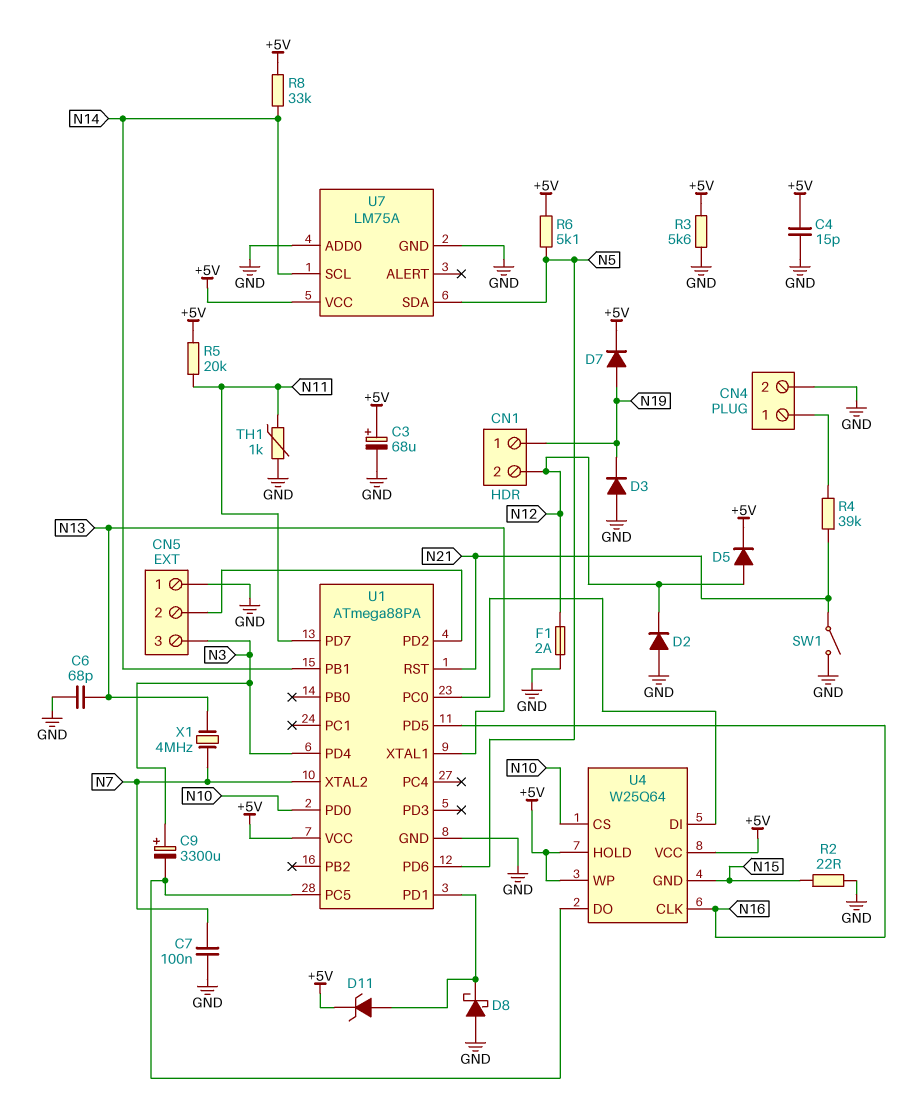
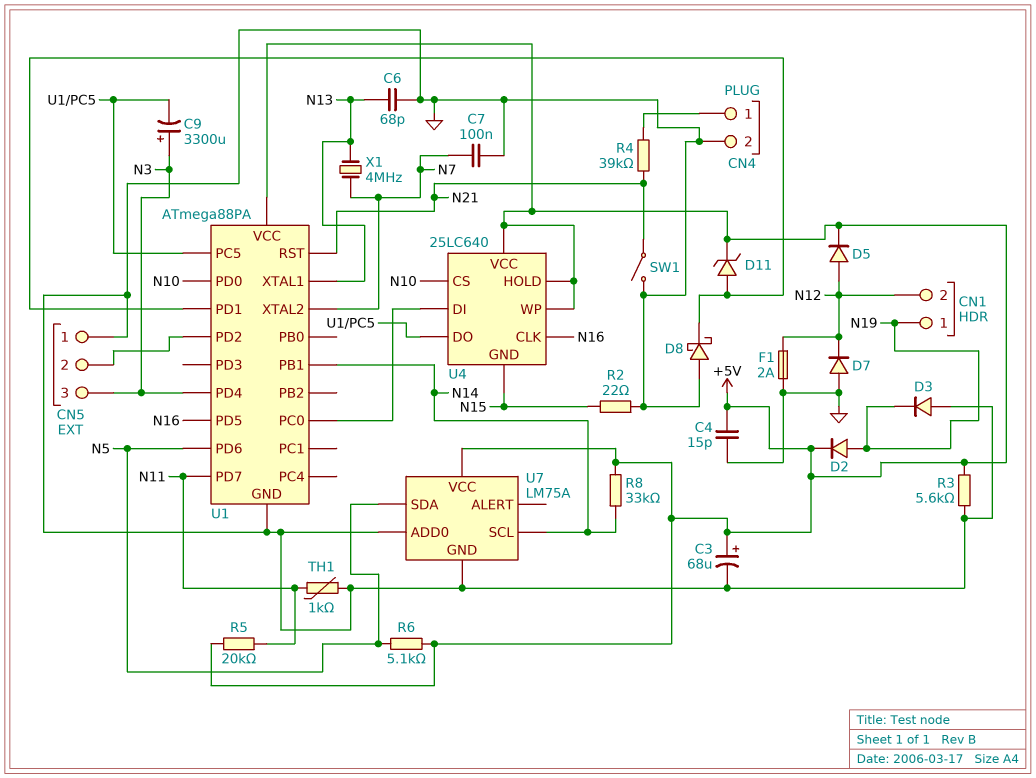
D2: diode (A GND, K N12) -> diode (A N19, K +5V)
D7: diode (A N19, K +5V) -> diode (A GND, K N12)
U4: W25Q64 -> 25LC640

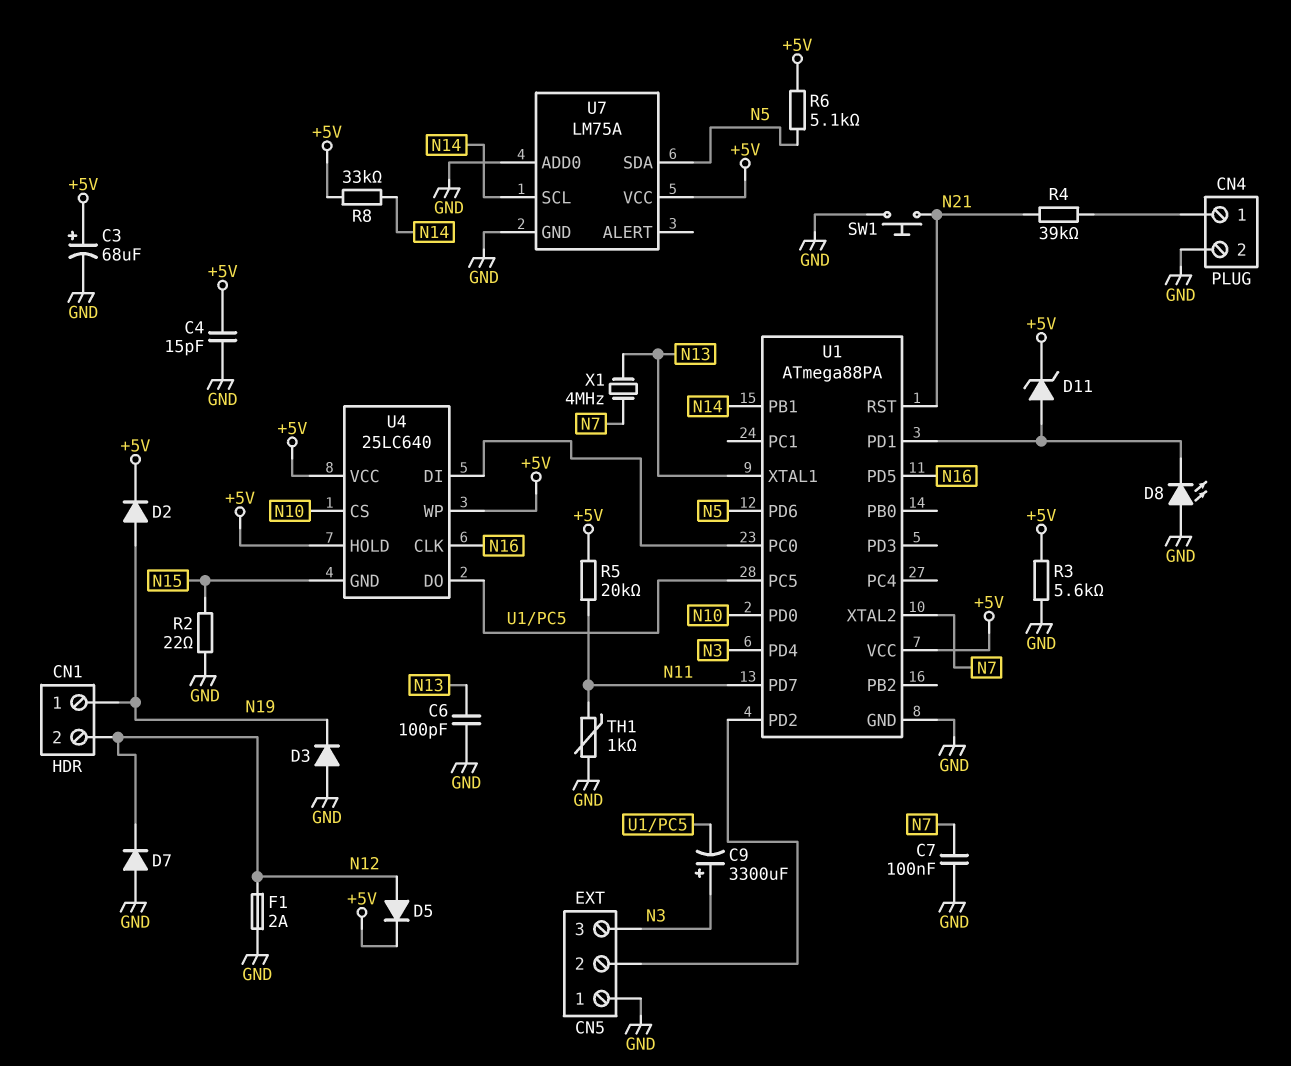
C6: 68pF (GND, N13) -> 100pF (GND, N13)
D8: schottky (A GND, K U1/PD1) -> LED (A GND, K U1/PD1)
SW1: switch (GND, N21) -> button (GND, N21)

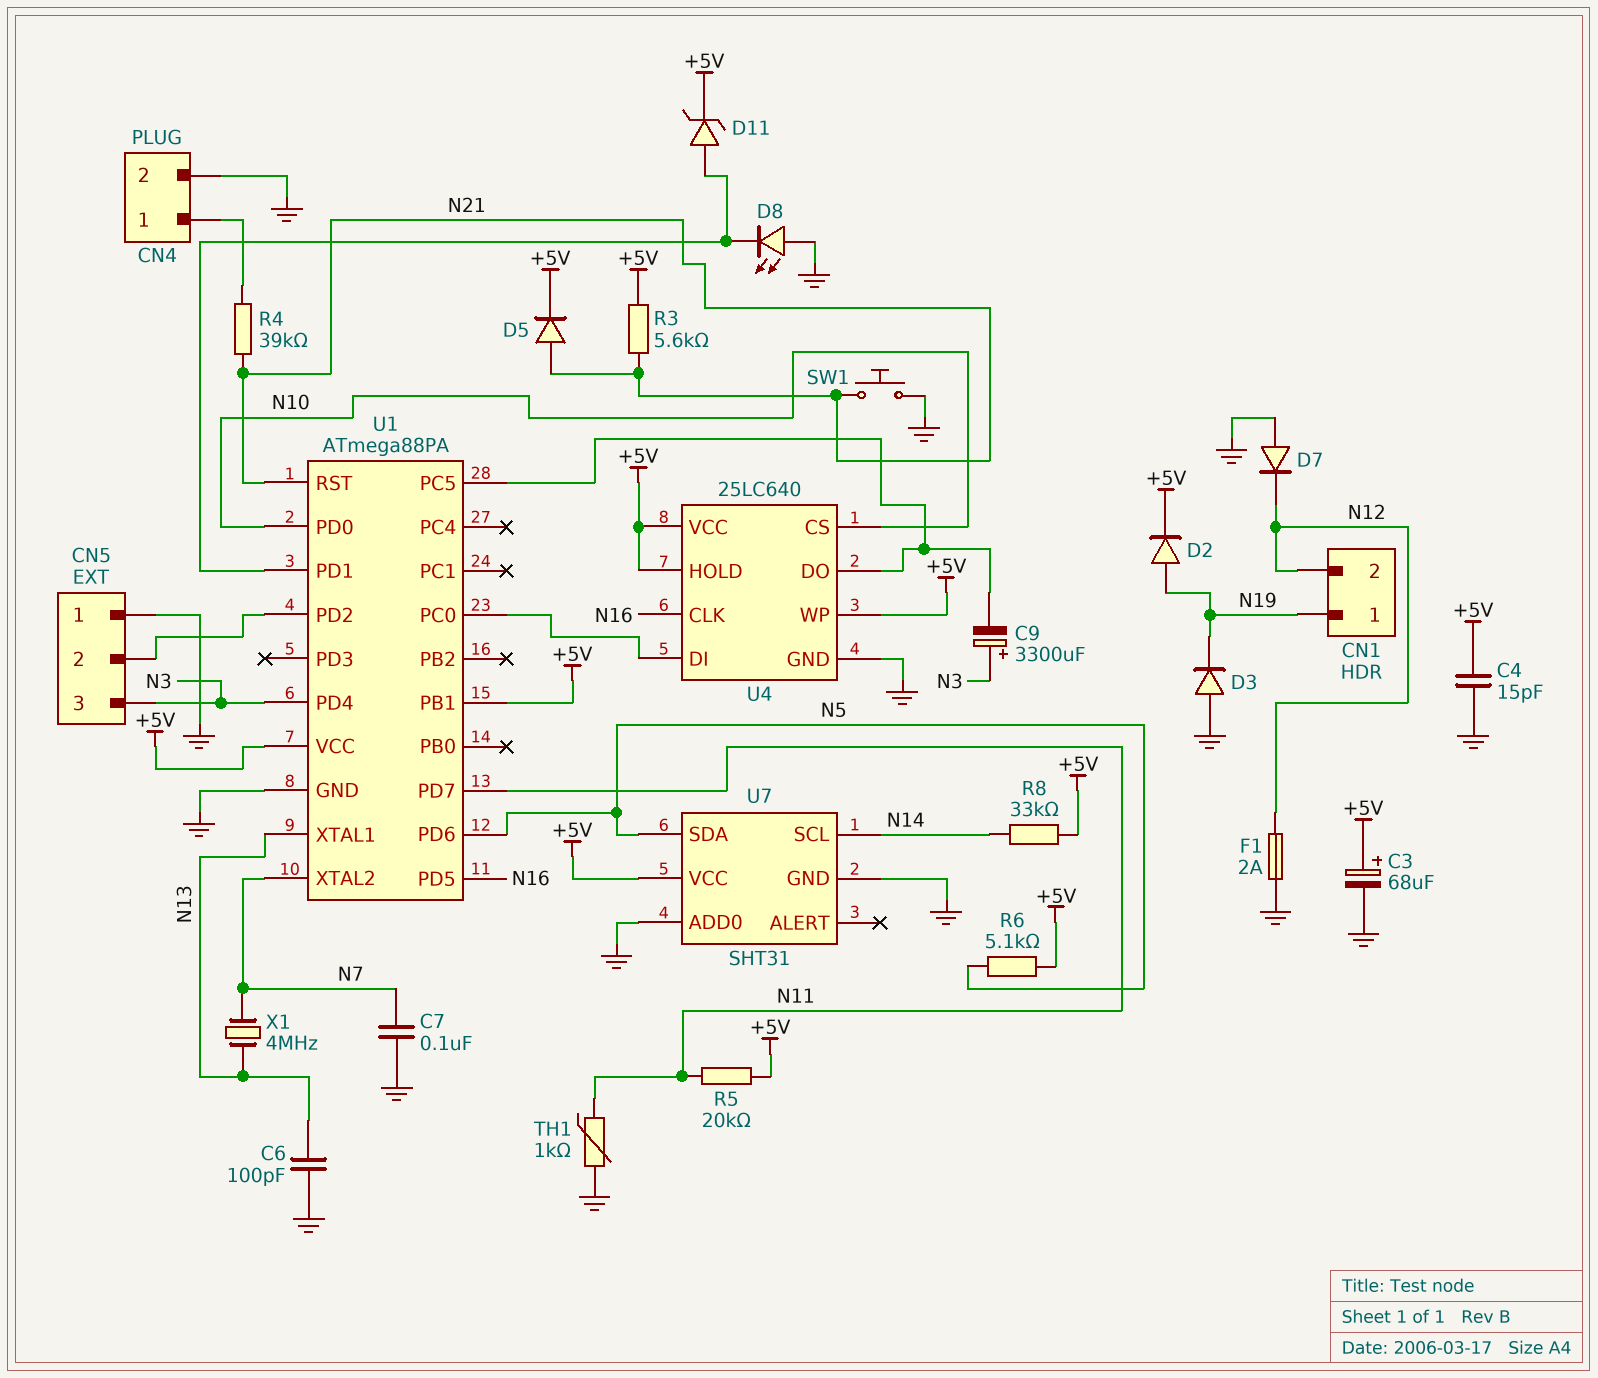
D5: diode (A N12, K +5V) -> diode (A N21, K +5V)
R2: 22 (GND, N15) -> none
R3: 5.6k (+5V, GND) -> 5.6k (+5V, N21)
U1 pin PB1: N14 -> +5V
U4 pin GND: N15 -> GND
U7: LM75A -> SHT31

